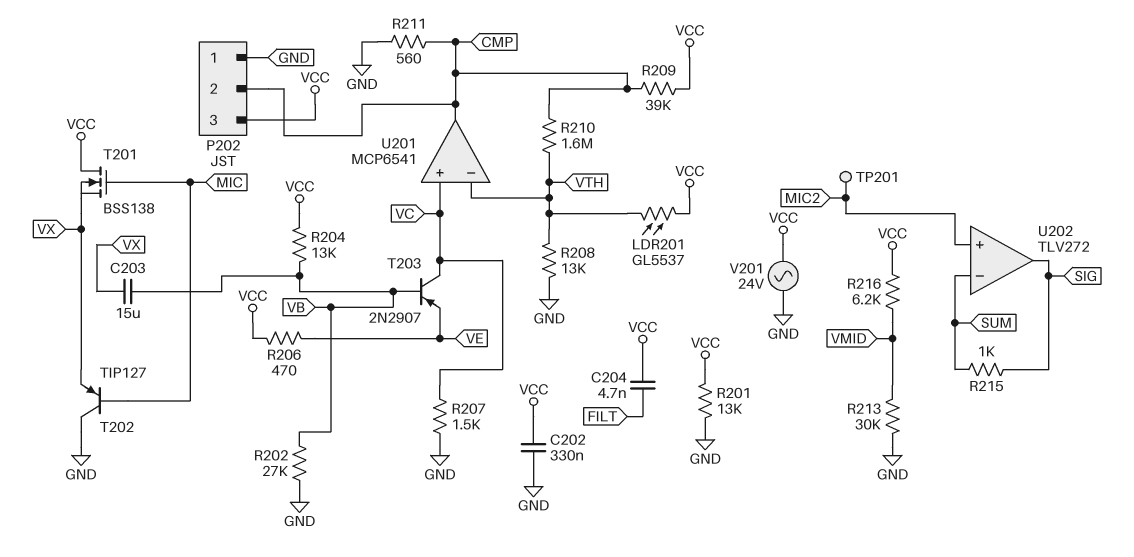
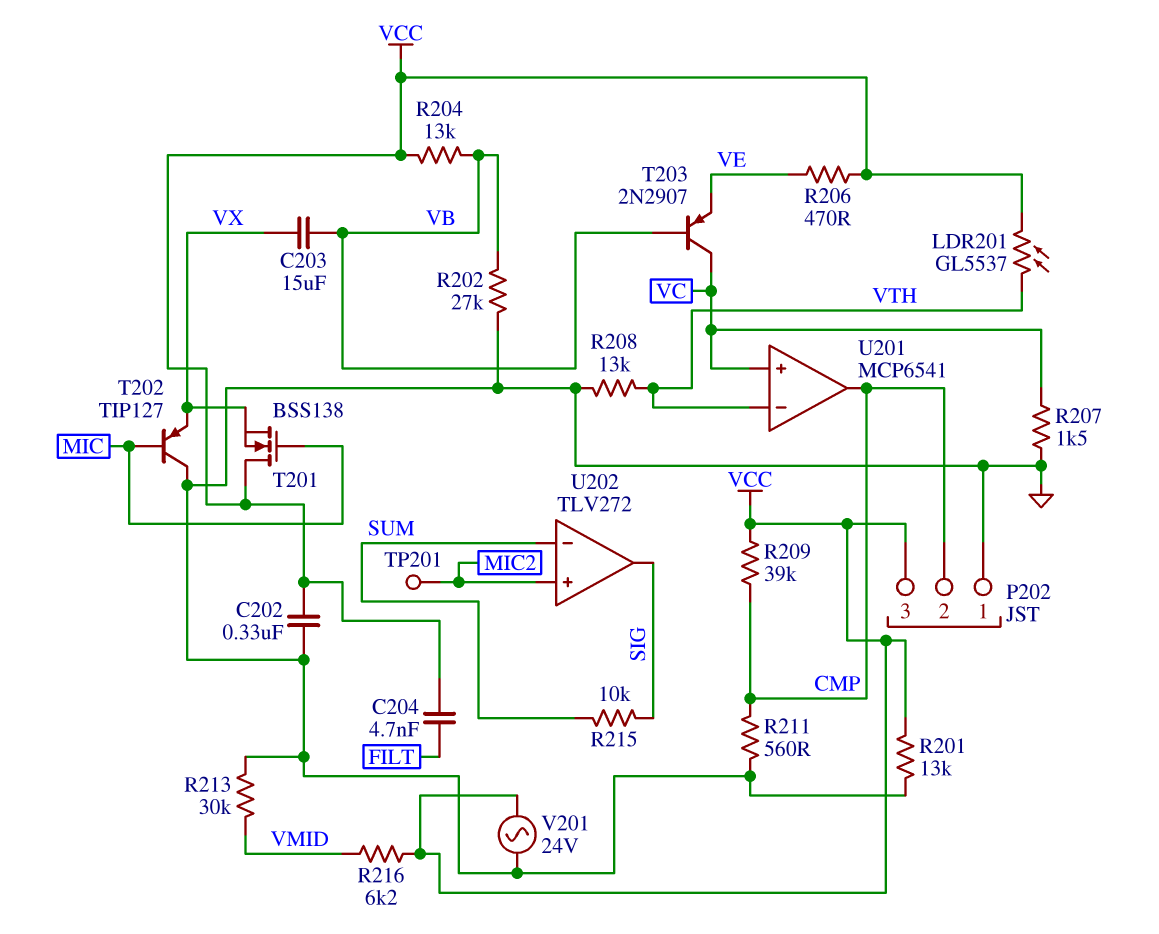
R210: 1.6M (CMP, VTH) -> none
R215: 1k (SIG, SUM) -> 10k (SIG, SUM)

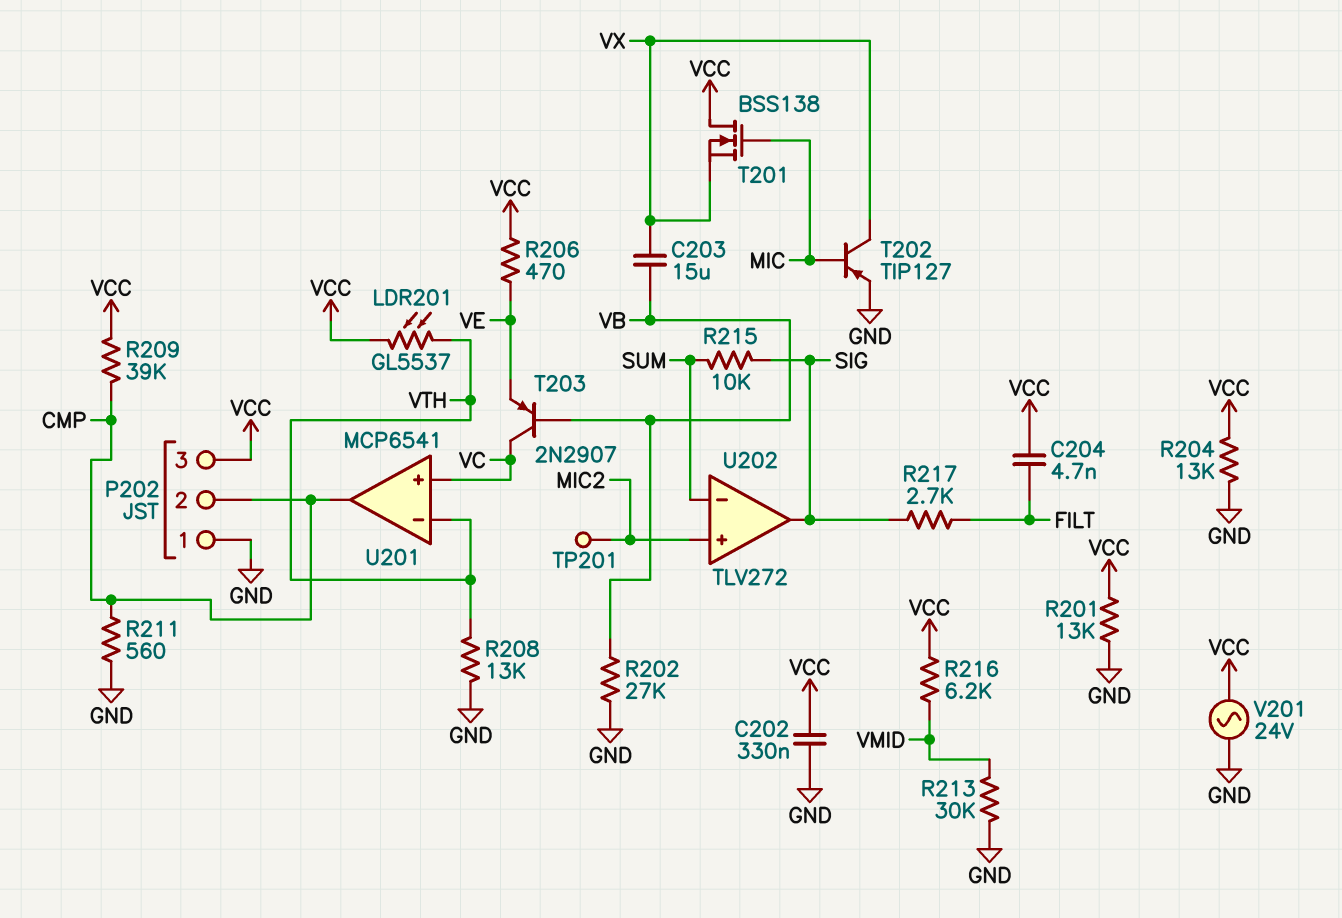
R204: 13k (VB, VCC) -> 13k (GND, VCC)
R207: 1.5k (GND, VC) -> none
R217: none -> 2.7k (FILT, SIG)
T202: PNP TIP127 (B MIC, C GND, E VX) -> PNP TIP127 (B MIC, C VX, E GND)

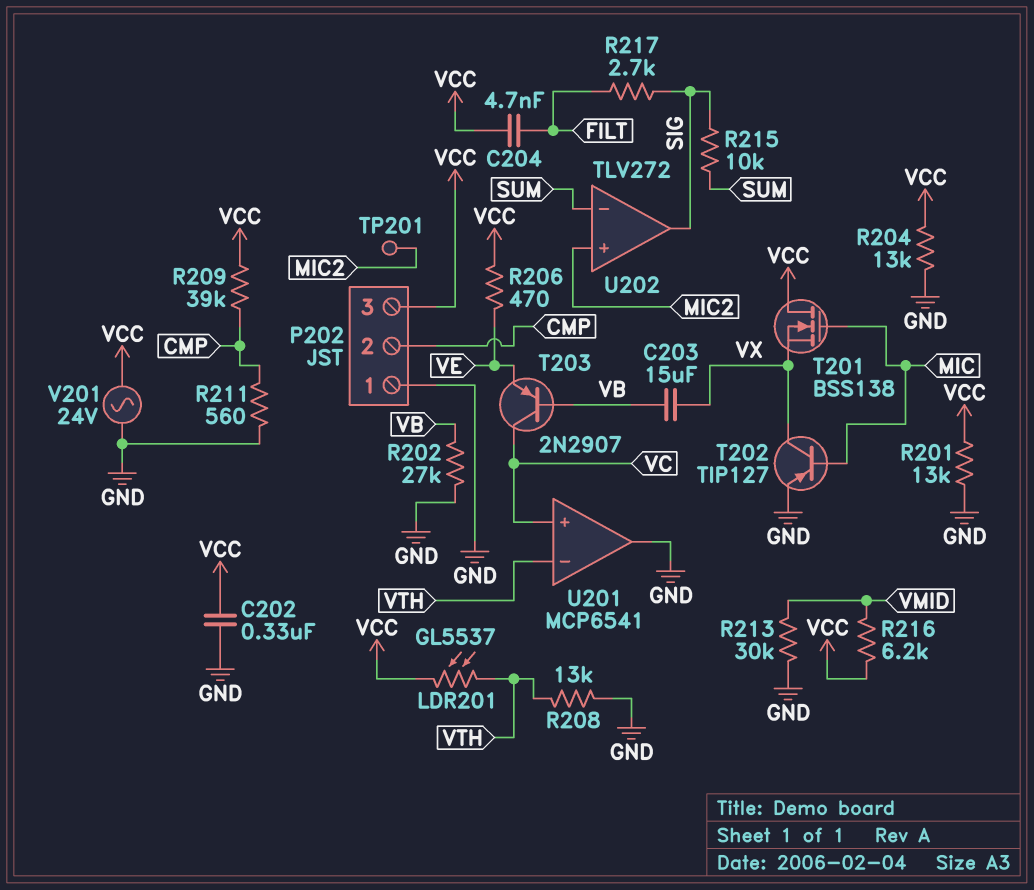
U201 pin out: CMP -> GND

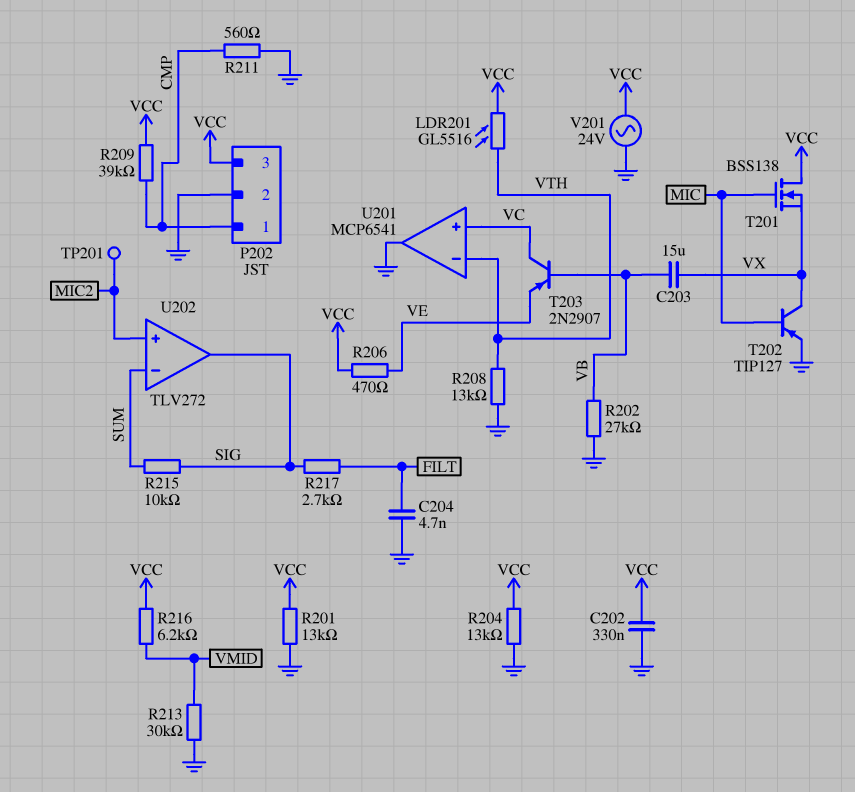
C204: 4.7nF (FILT, VCC) -> 4.7nF (FILT, GND)
LDR201: GL5537 (VCC, VTH) -> GL5516 (VCC, VTH)
P202 pin 1: GND -> CMP
P202 pin 2: CMP -> GND

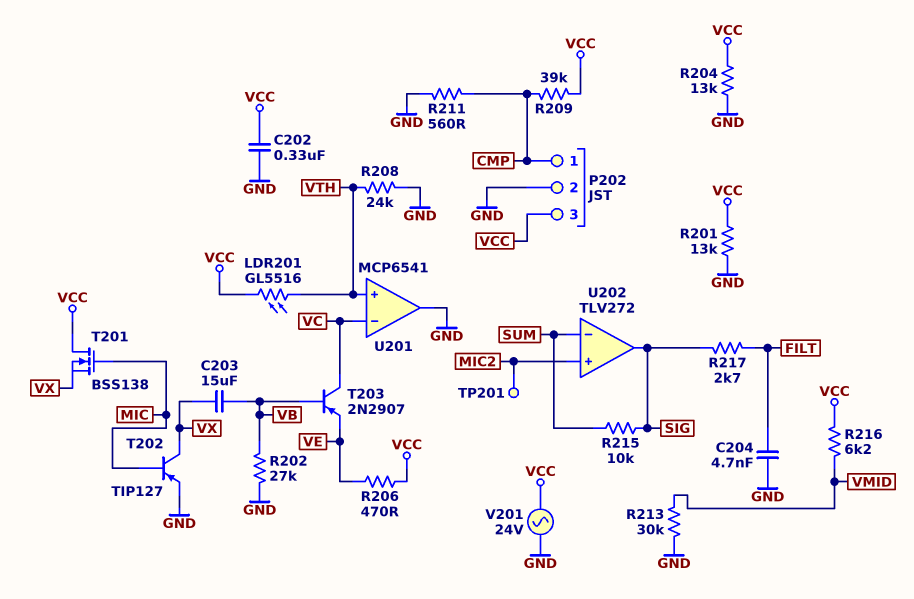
R208: 13k (GND, VTH) -> 24k (GND, VTH)
U201 pin in+: VC -> VTH
U201 pin in-: VTH -> VC

